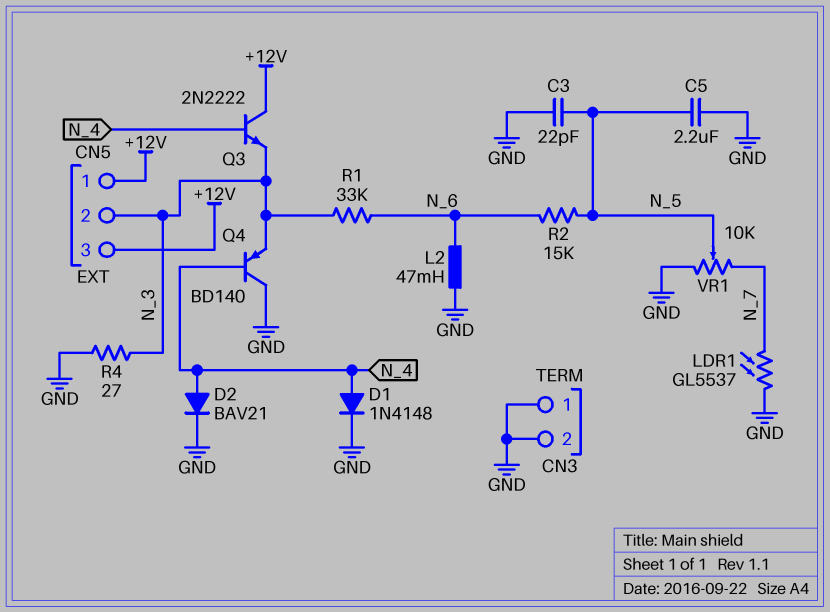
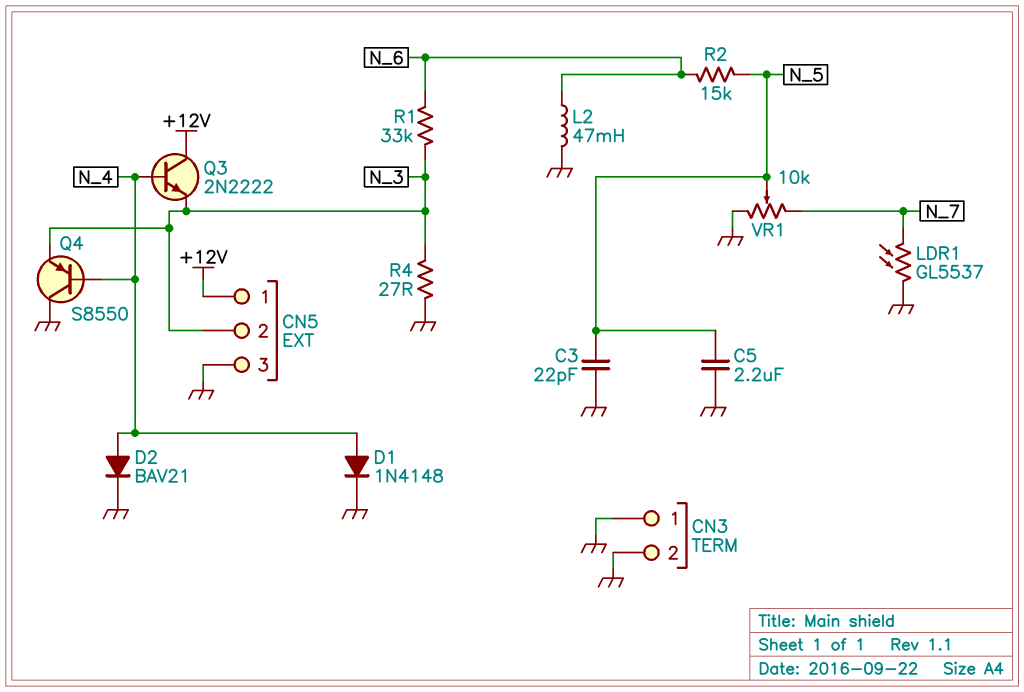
CN5 pin 3: +12V -> GND
Q4: PNP BD140 (B N_4, C GND, E N_3) -> PNP S8550 (B N_4, C GND, E N_3)

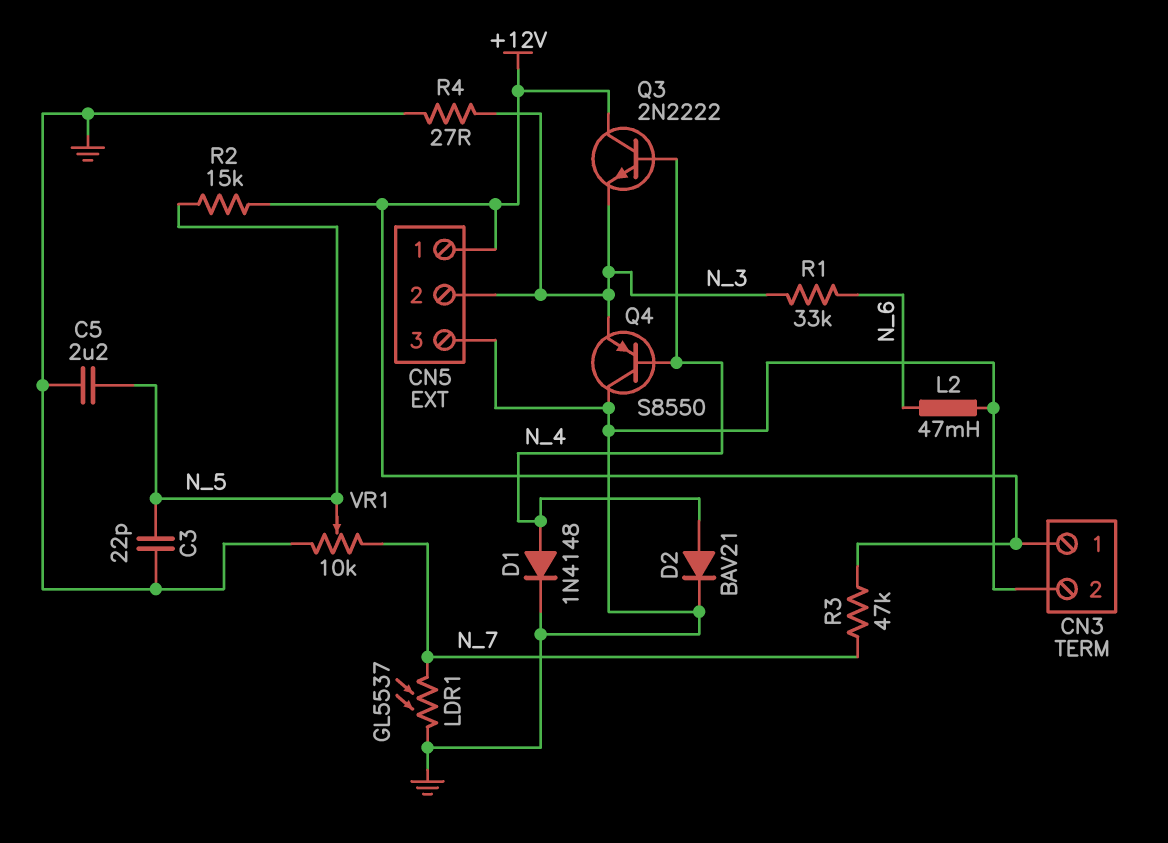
CN3 pin 1: GND -> +12V
R2: 15k (N_5, N_6) -> 15k (+12V, N_5)
R3: none -> 47k (+12V, N_7)

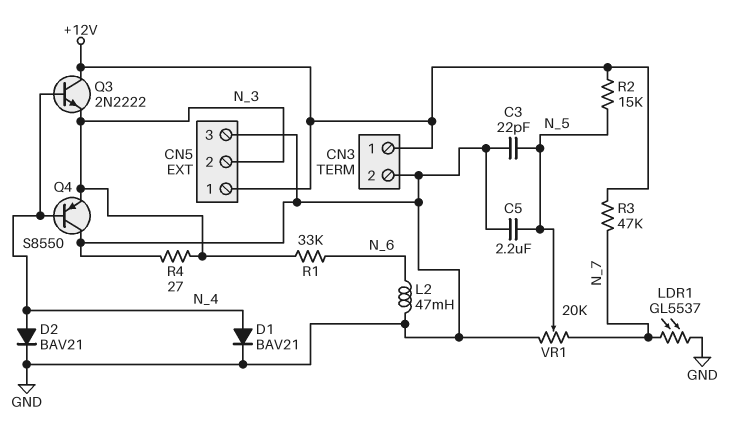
D1: diode 1N4148 (A N_4, K GND) -> diode BAV21 (A N_4, K GND)
VR1: 10k (GND, N_7, wiper N_5) -> 20k (GND, N_7, wiper N_5)

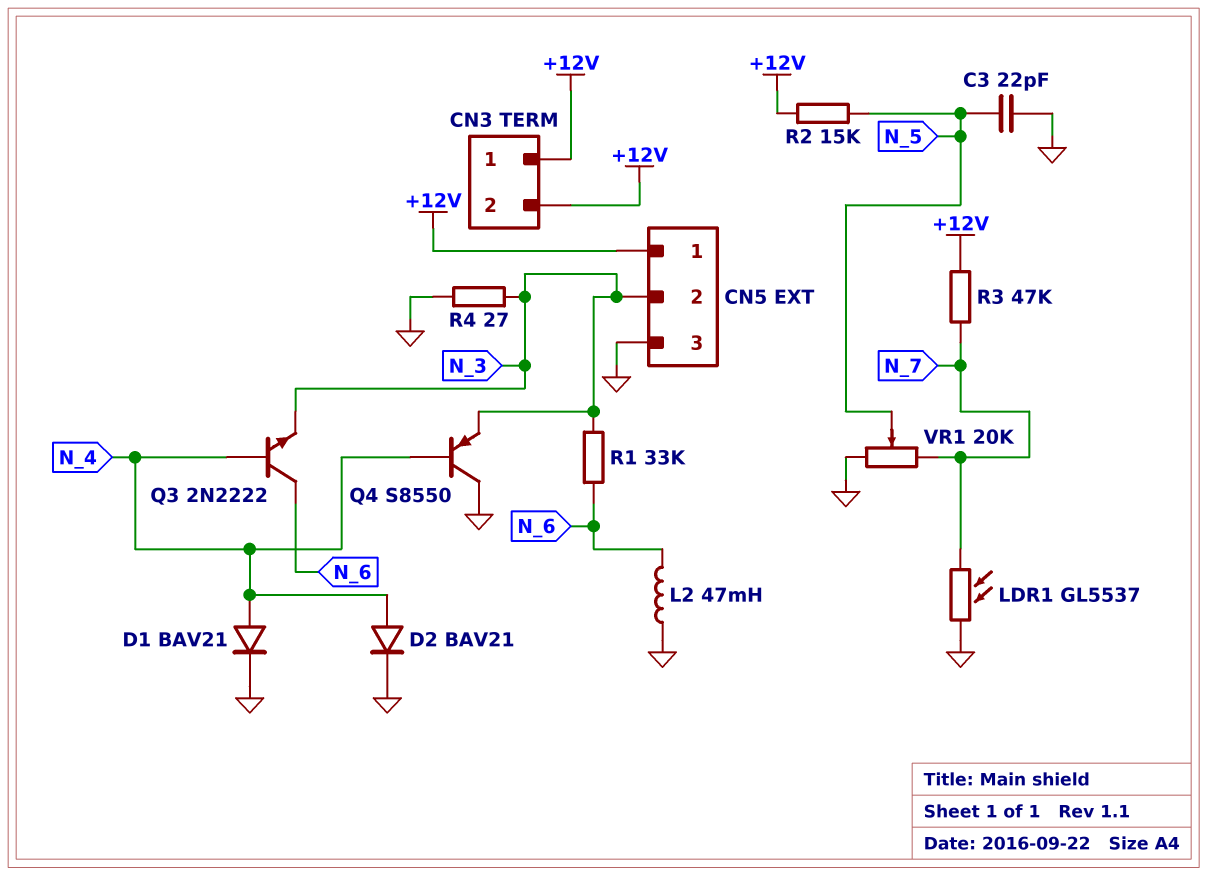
C5: 2.2uF (GND, N_5) -> none
CN3 pin 2: GND -> +12V
Q3: NPN 2N2222 (B N_4, C +12V, E N_3) -> NPN 2N2222 (B N_4, C N_6, E N_3)

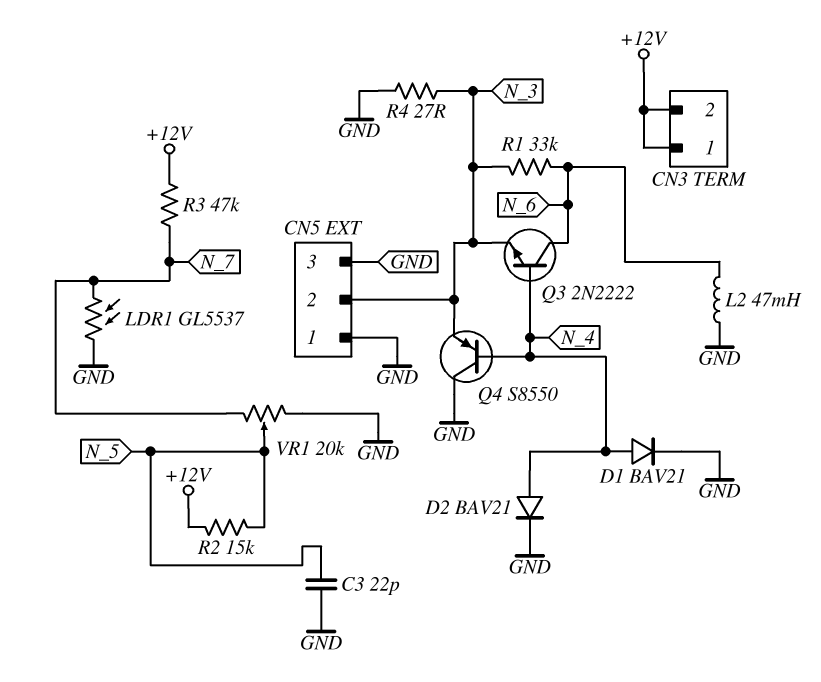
CN5 pin 1: +12V -> GND

